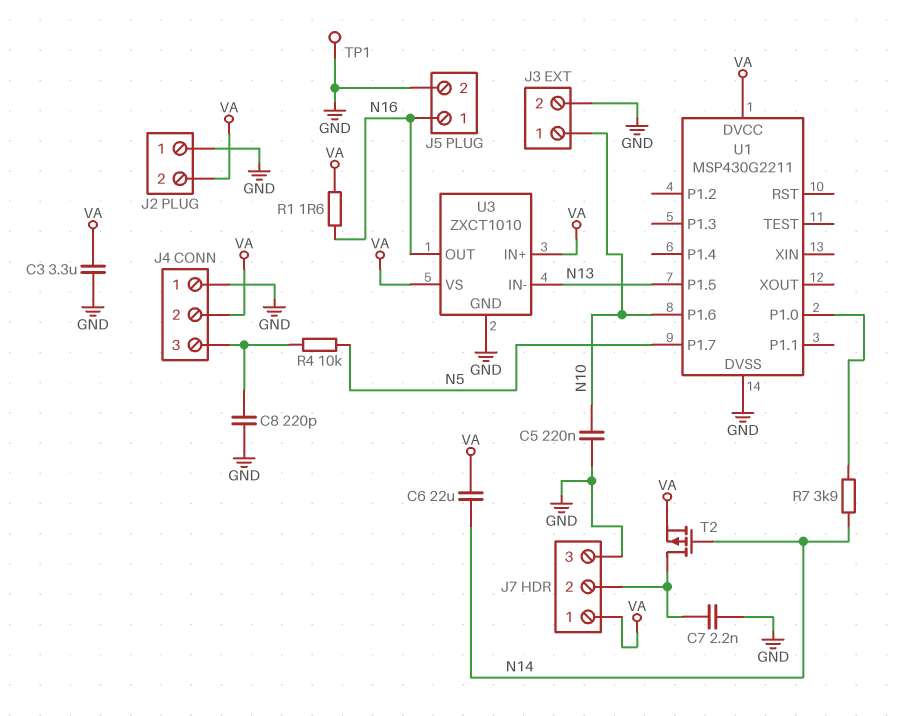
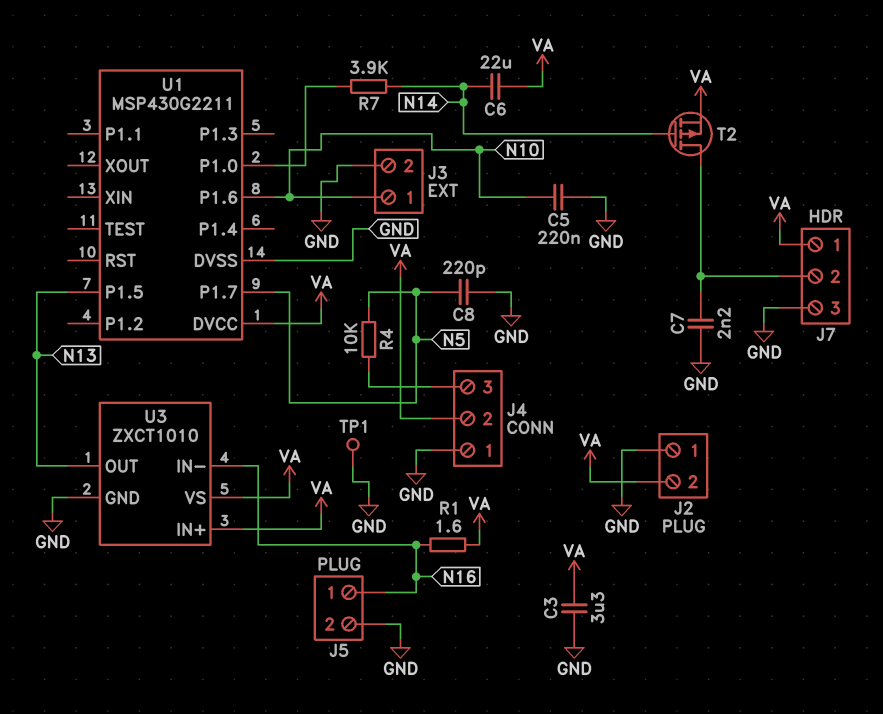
C8: 220pF (GND, J4/3) -> 220pF (GND, N5)
U3 pin IN-: N13 -> N16
U3 pin OUT: N16 -> N13

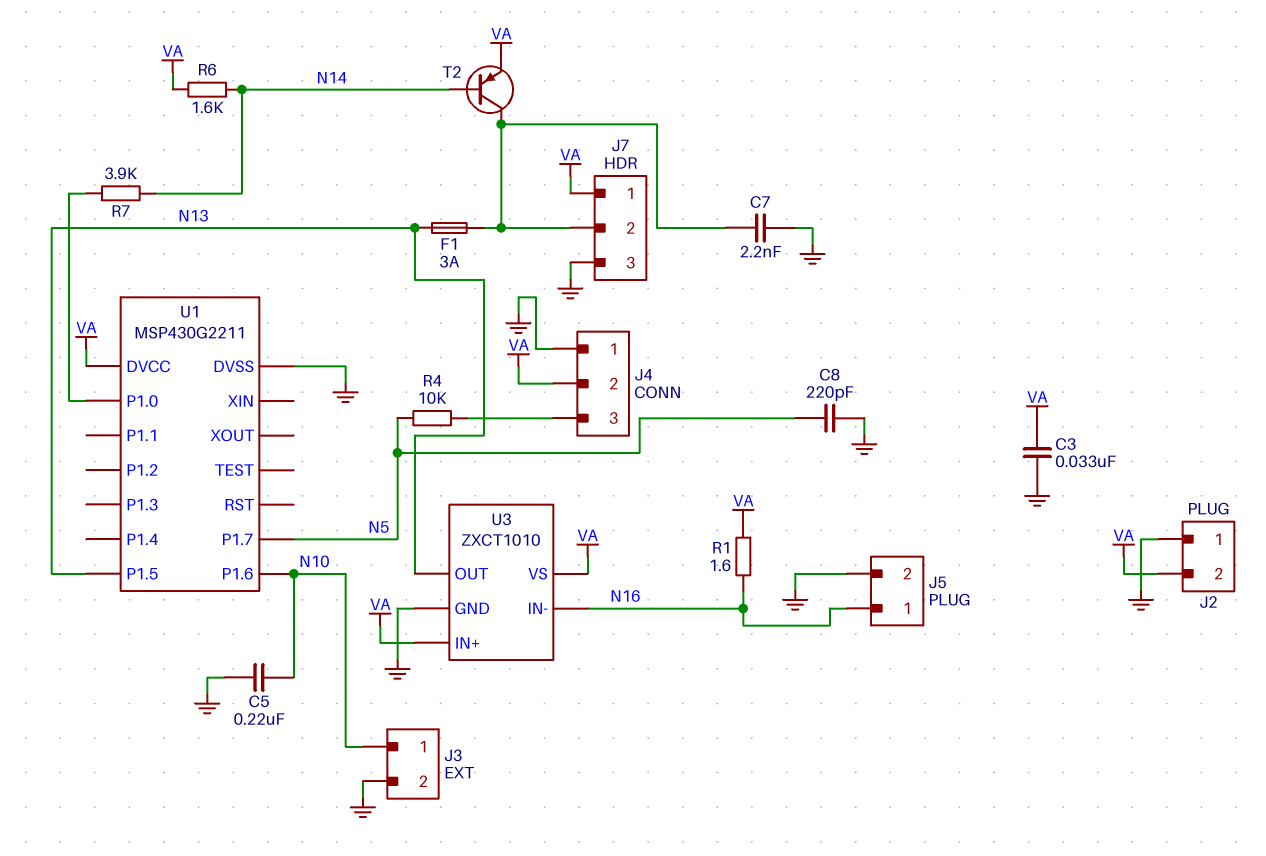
C3: 3.3uF (GND, VA) -> 33nF (GND, VA)
C6: 22uF (N14, VA) -> none
F1: none -> 3A (J7/2, N13)
R6: none -> 1.6k (N14, VA)
T2: PMOS (G N14, D J7/2, S VA) -> PNP (B N14, C J7/2, E VA)
TP1: test point (GND) -> none

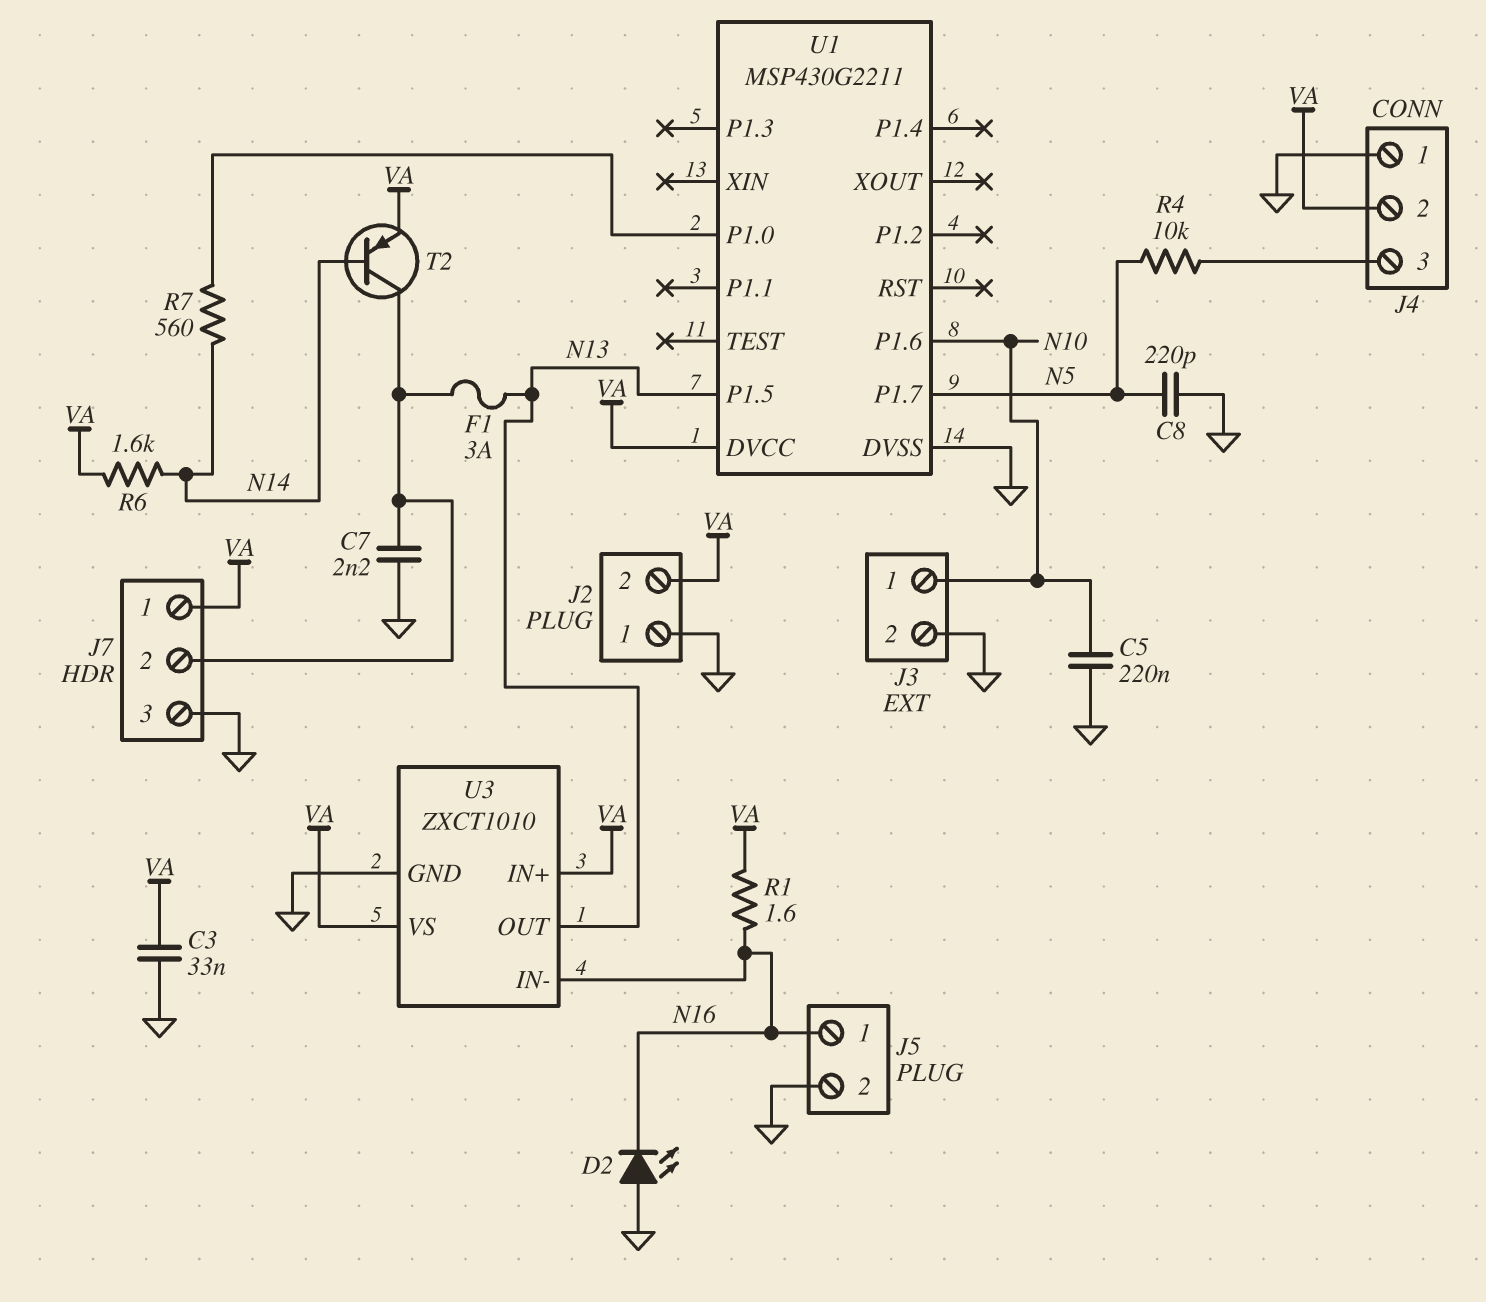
D2: none -> LED (A GND, K N16)
R7: 3.9k (N14, U1/P1.0) -> 560 (N14, U1/P1.0)

